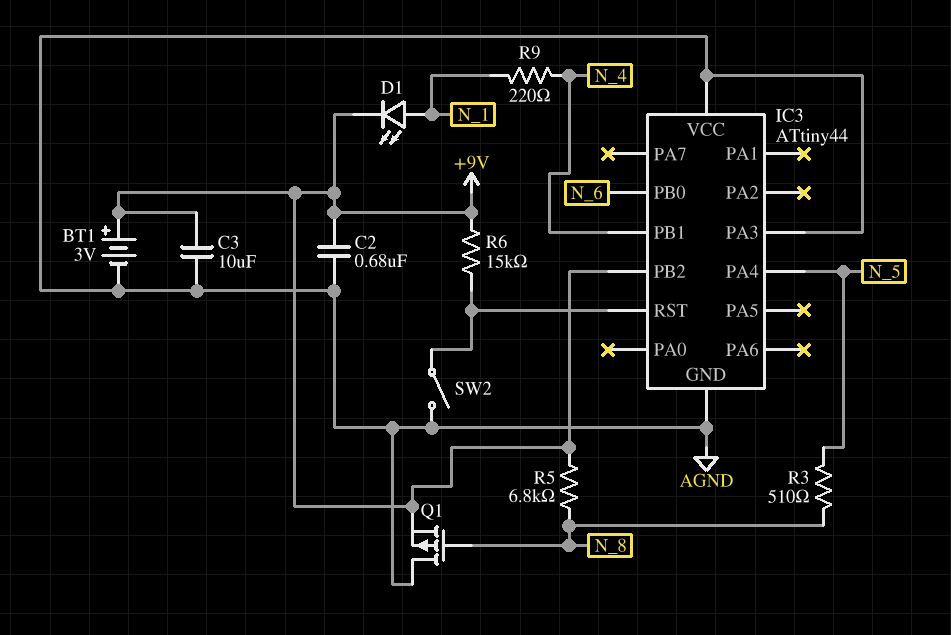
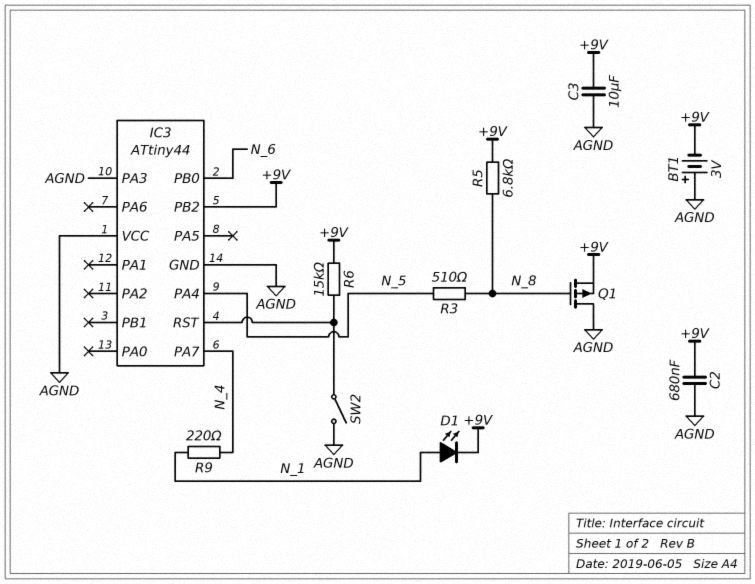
BT1: 3V (plus +9V, minus AGND) -> 3V (plus AGND, minus +9V)
IC3 pin PA7: none -> N_4
IC3 pin PB1: N_4 -> none

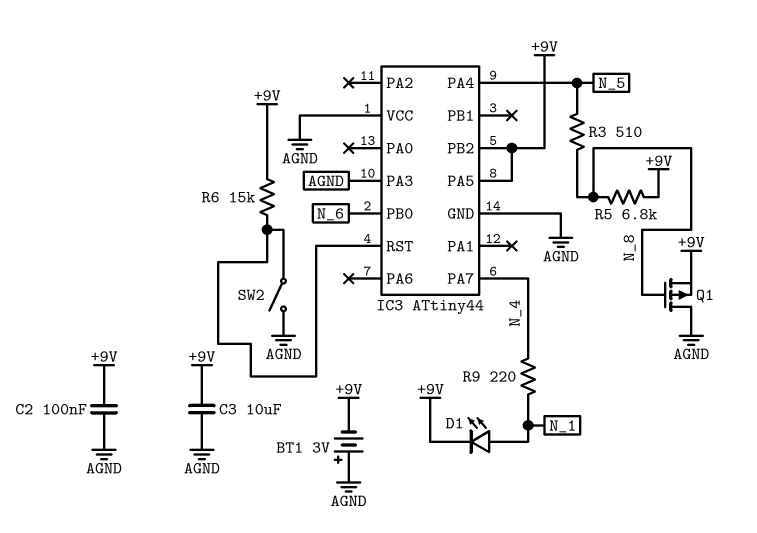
C2: 680nF (+9V, AGND) -> 100nF (+9V, AGND)
IC3 pin PA5: none -> +9V

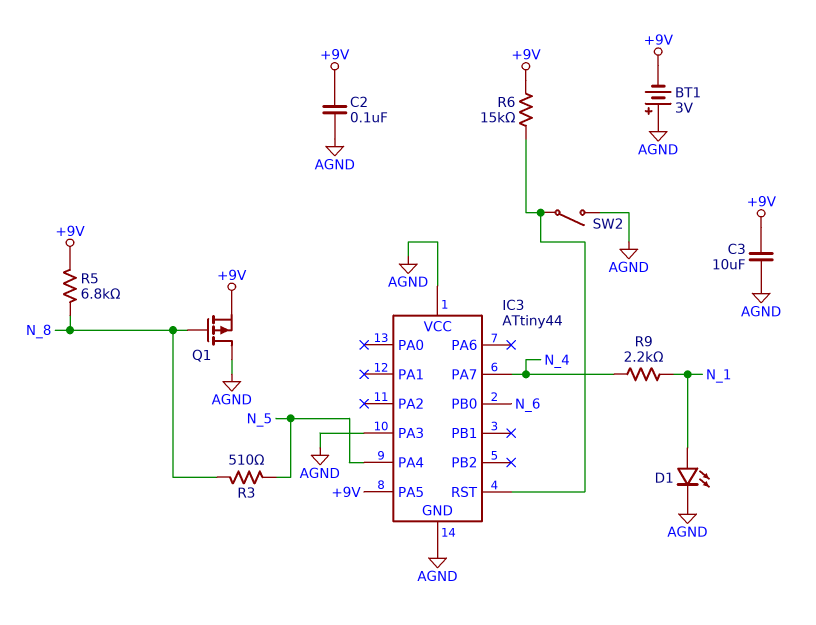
D1: LED (A N_1, K +9V) -> LED (A N_1, K AGND)
IC3 pin PB2: +9V -> none
R9: 220 (N_1, N_4) -> 2.2k (N_1, N_4)

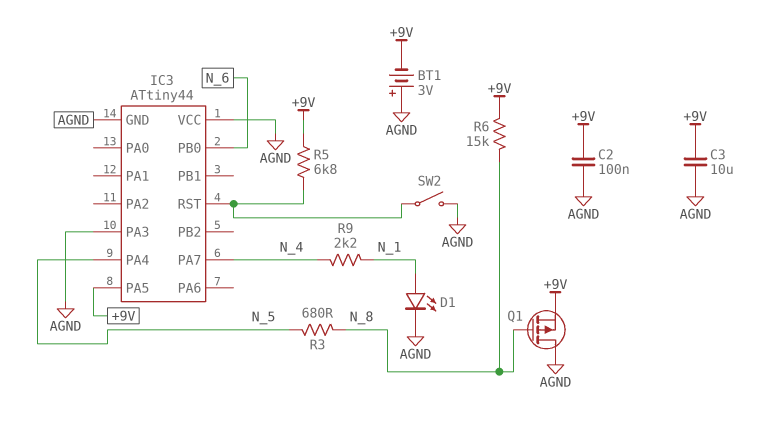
R3: 510 (N_5, N_8) -> 680 (N_5, N_8)
R5: 6.8k (+9V, N_8) -> 6.8k (+9V, IC3/RST)
R6: 15k (+9V, IC3/RST) -> 15k (+9V, N_8)

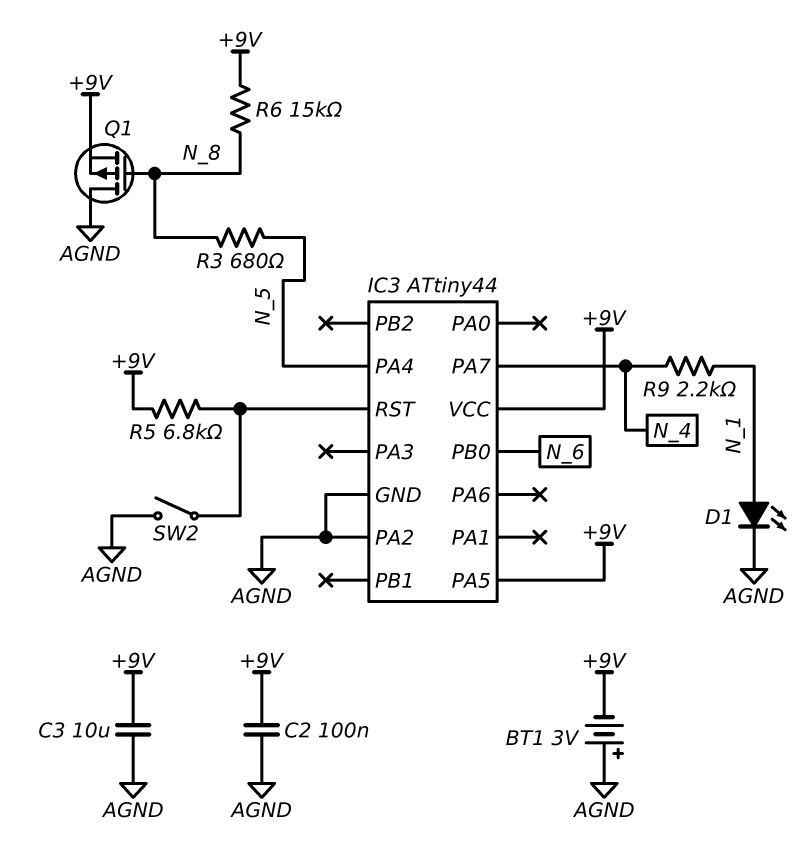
IC3 pin PA2: none -> AGND
IC3 pin PA3: AGND -> none
IC3 pin VCC: AGND -> +9V

